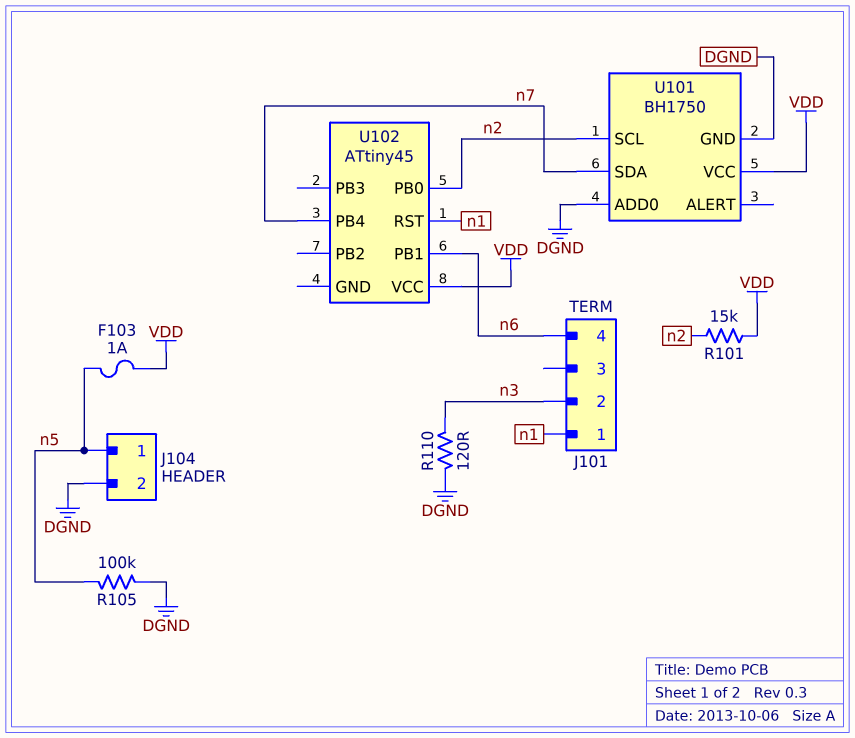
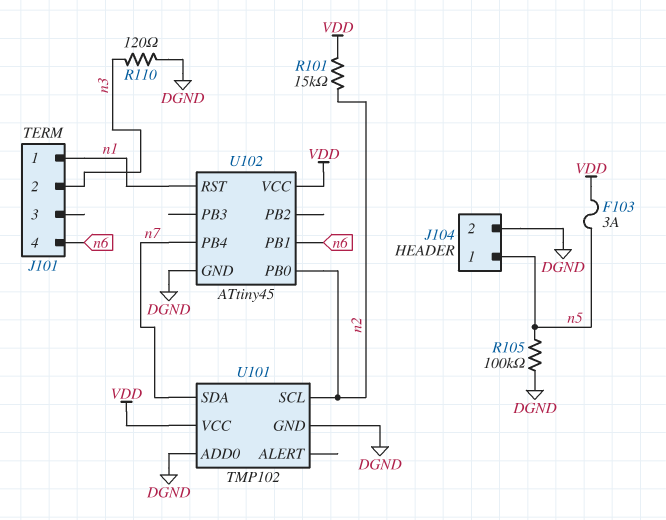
F103: 1A (VDD, n5) -> 3A (VDD, n5)
U101: BH1750 -> TMP102
U102 pin GND: none -> DGND

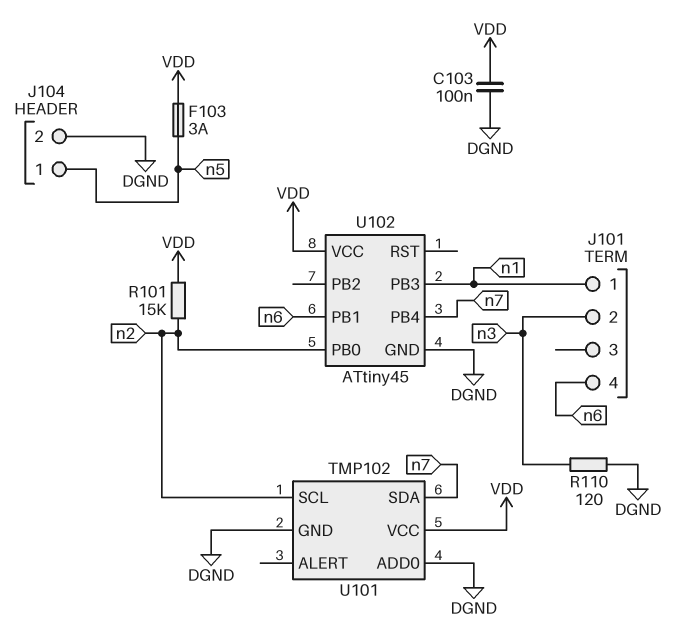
C103: none -> 100nF (DGND, VDD)
R105: 100k (DGND, n5) -> none
U102 pin PB3: none -> n1
U102 pin RST: n1 -> none

